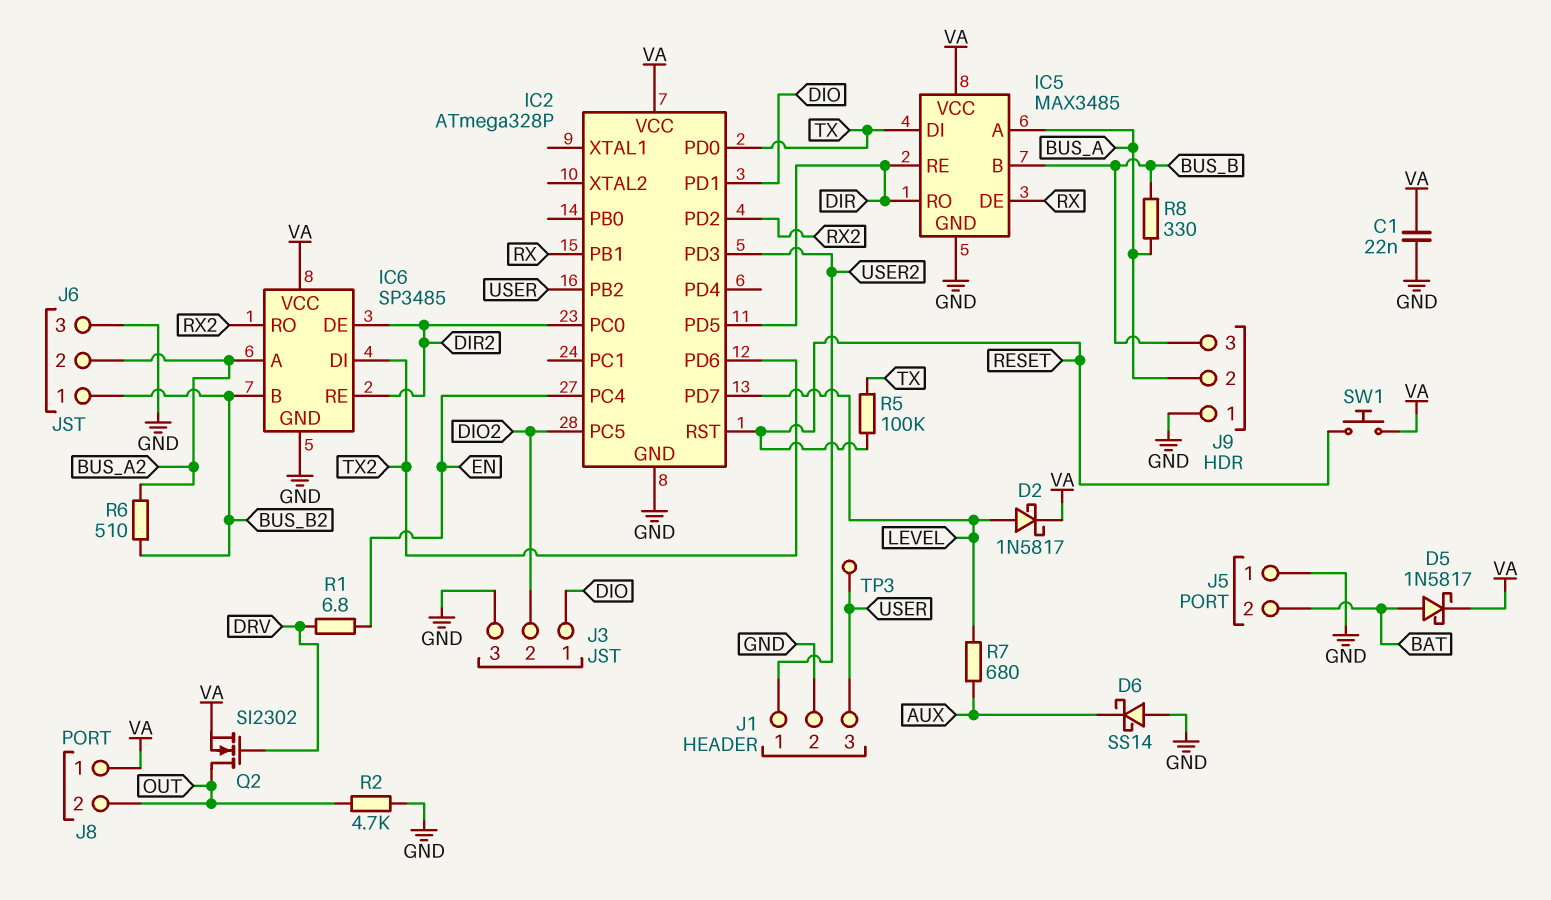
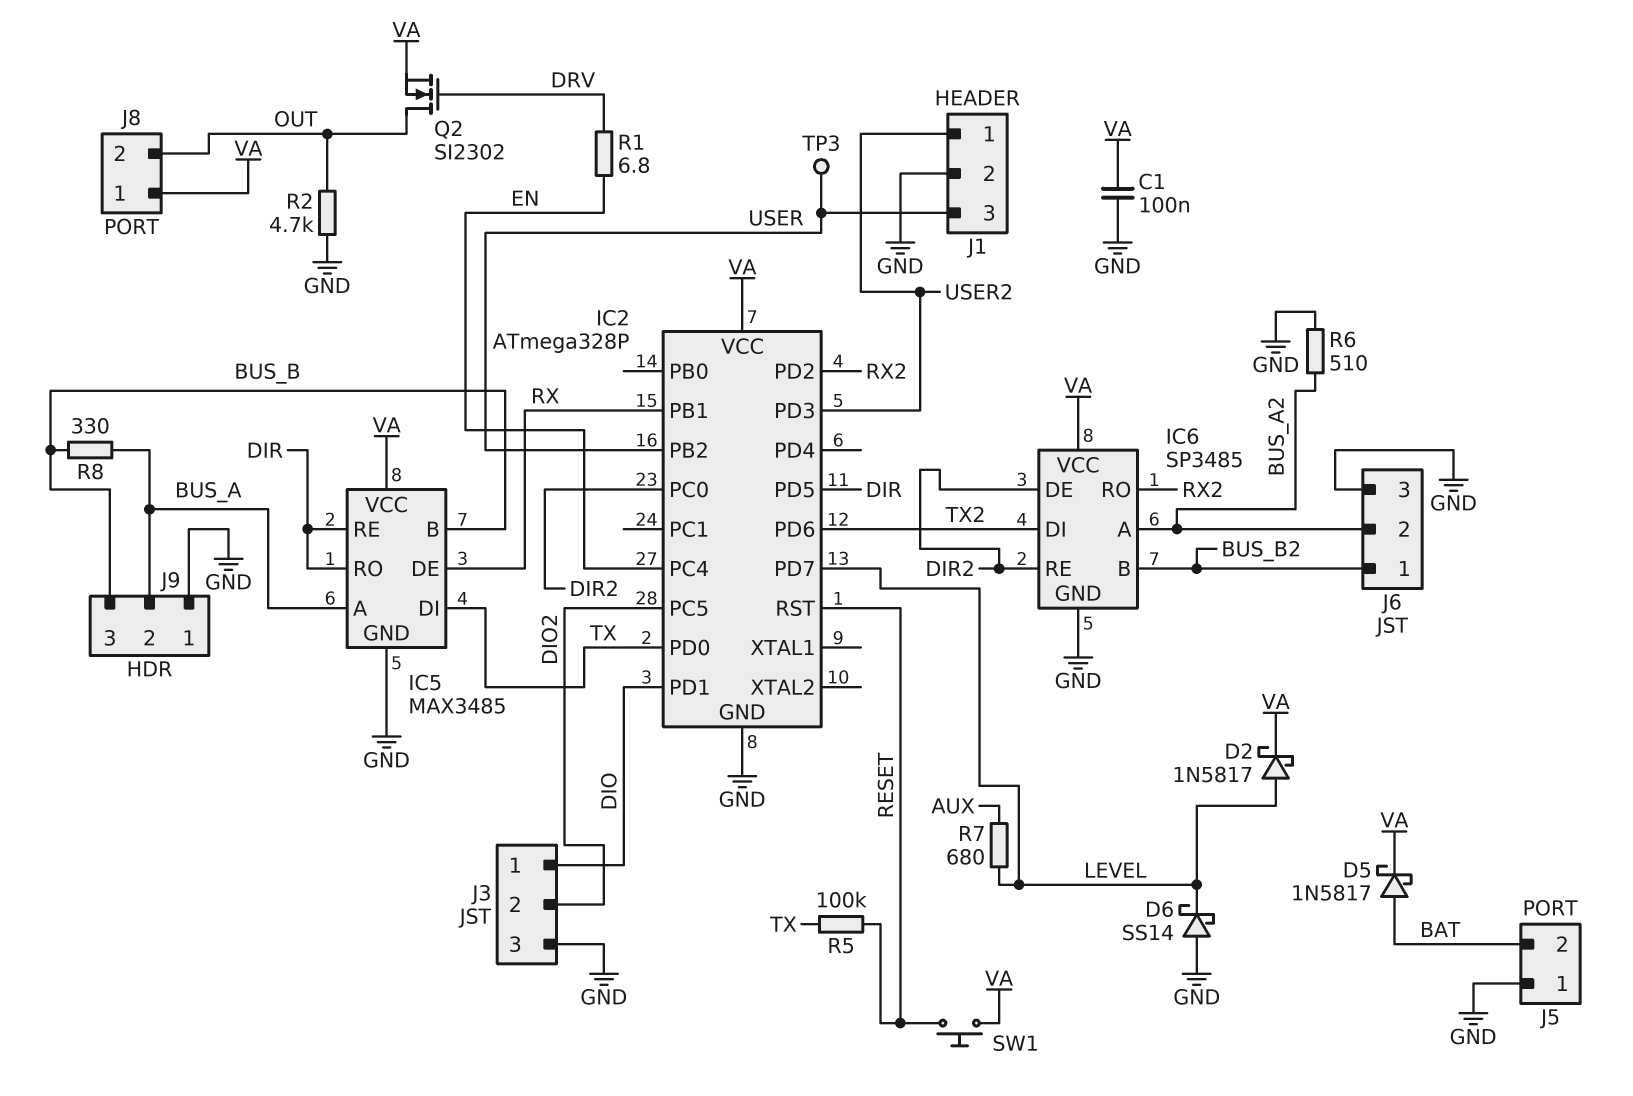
C1: 22nF (GND, VA) -> 100nF (GND, VA)
D6: schottky SS14 (A GND, K AUX) -> schottky SS14 (A GND, K LEVEL)
R6: 510 (BUS_A2, BUS_B2) -> 510 (BUS_A2, GND)

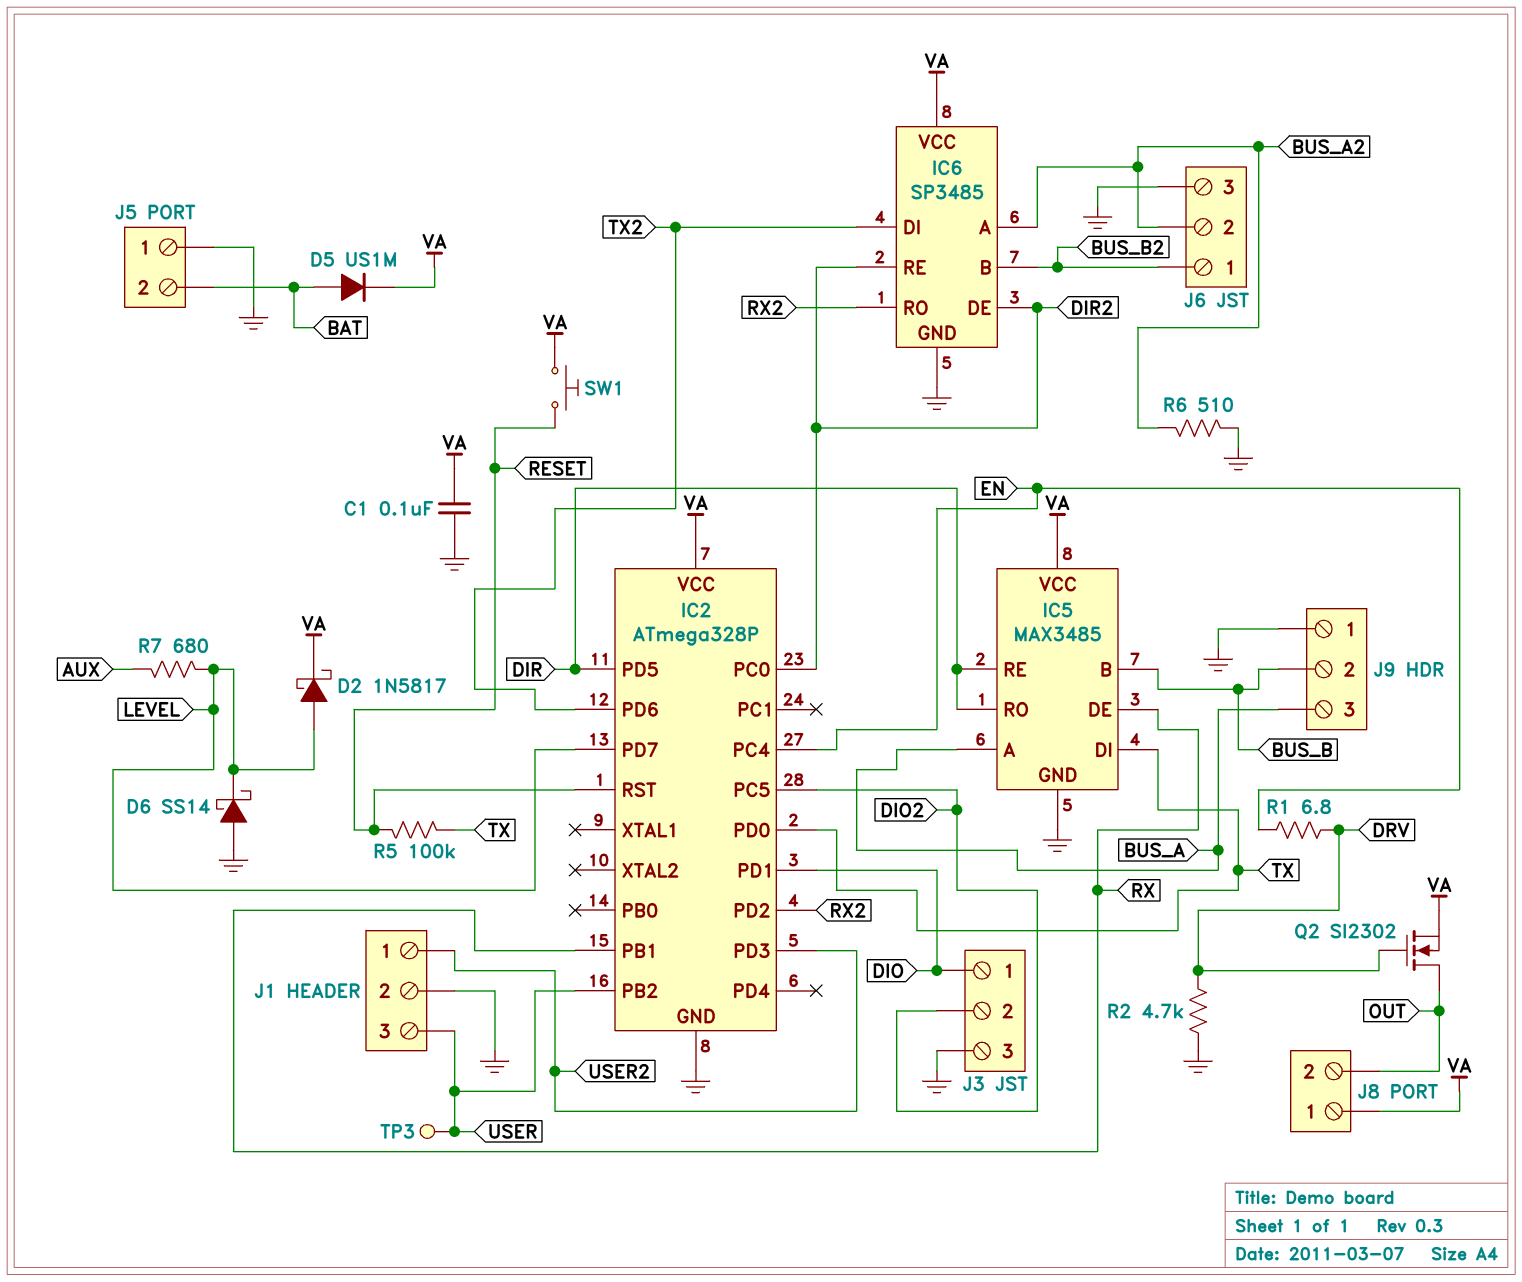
D5: schottky 1N5817 (A BAT, K VA) -> diode US1M (A BAT, K VA)
J9 pin 2: BUS_A -> BUS_B
J9 pin 3: BUS_B -> BUS_A
R2: 4.7k (GND, OUT) -> 4.7k (DRV, GND)
R8: 330 (BUS_A, BUS_B) -> none

